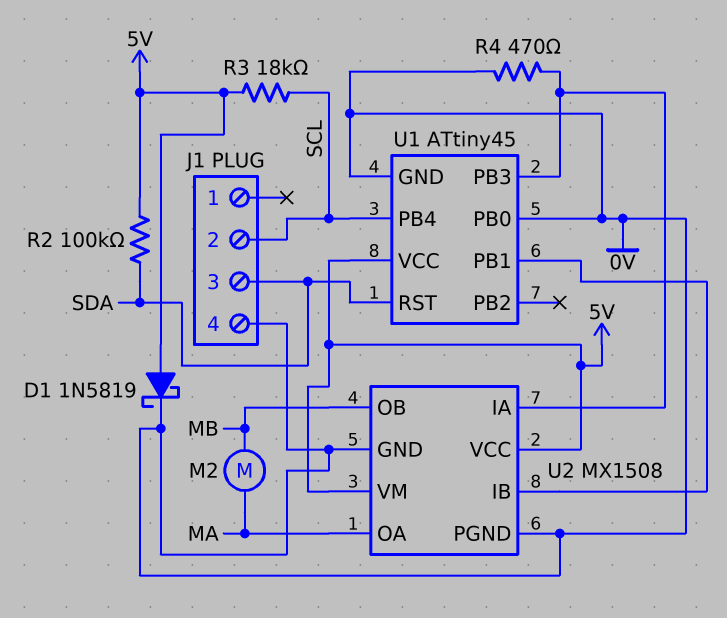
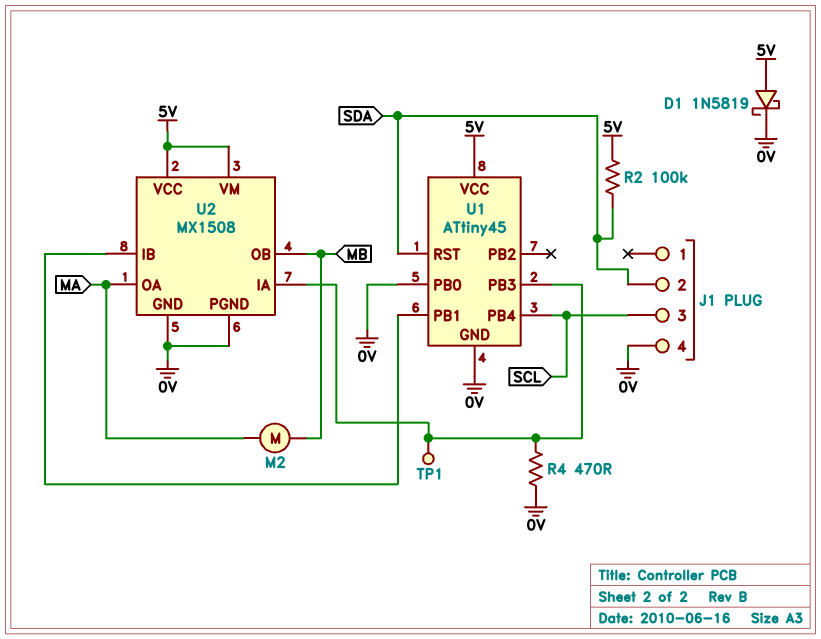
J1 pin 2: SCL -> SDA
J1 pin 3: SDA -> SCL
R3: 18k (5V, SCL) -> none
TP1: none -> test point (U1/PB3)

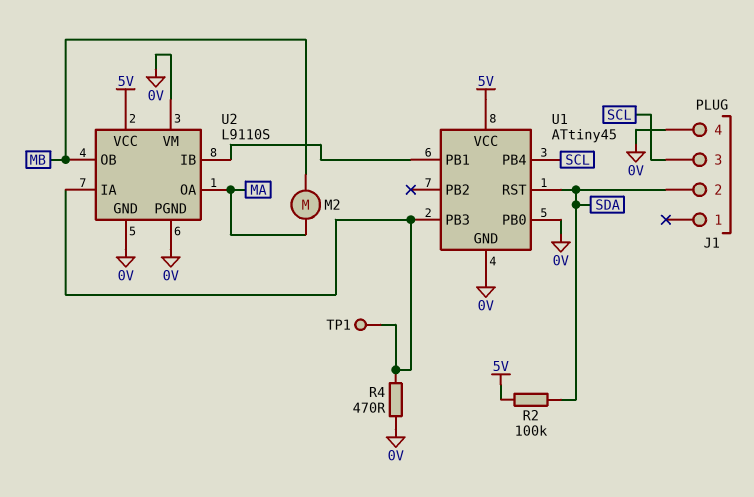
D1: schottky 1N5819 (A 5V, K 0V) -> none
U2: MX1508 -> L9110S
U2 pin VM: 5V -> 0V

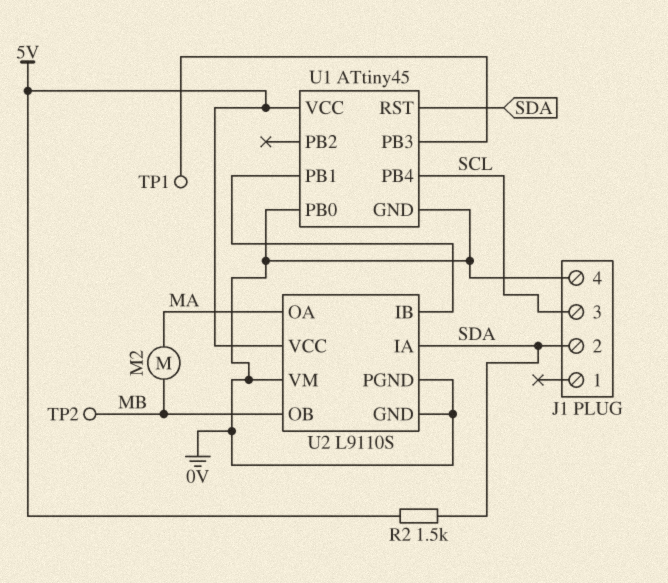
R2: 100k (5V, SDA) -> 1.5k (5V, SDA)
R4: 470 (0V, U1/PB3) -> none
TP2: none -> test point (MB)
U2 pin IA: U1/PB3 -> SDA

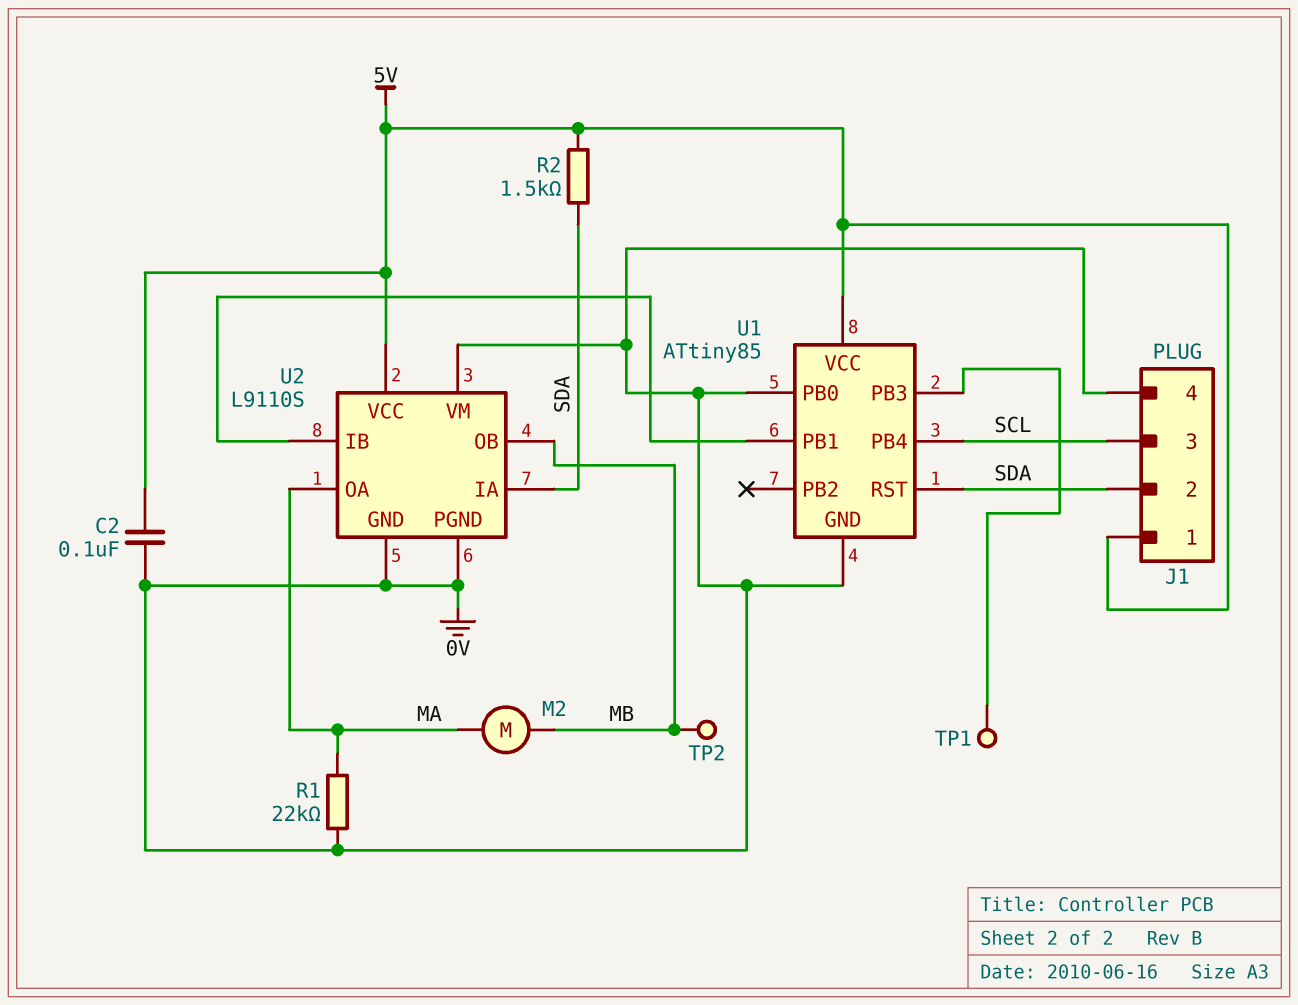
C2: none -> 100nF (0V, 5V)
J1 pin 1: none -> 5V
R1: none -> 22k (0V, MA)
U1: ATtiny45 -> ATtiny85

